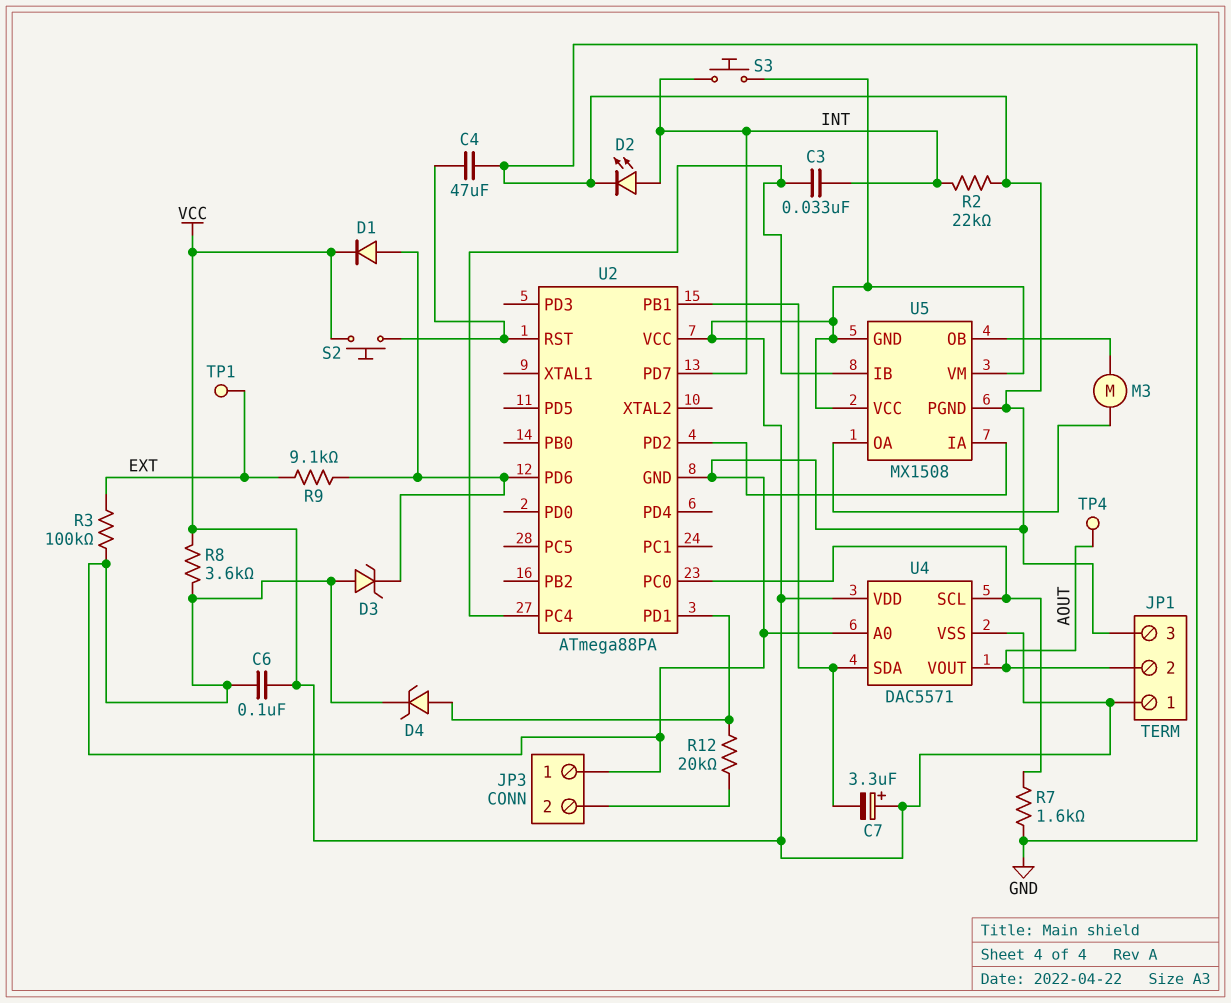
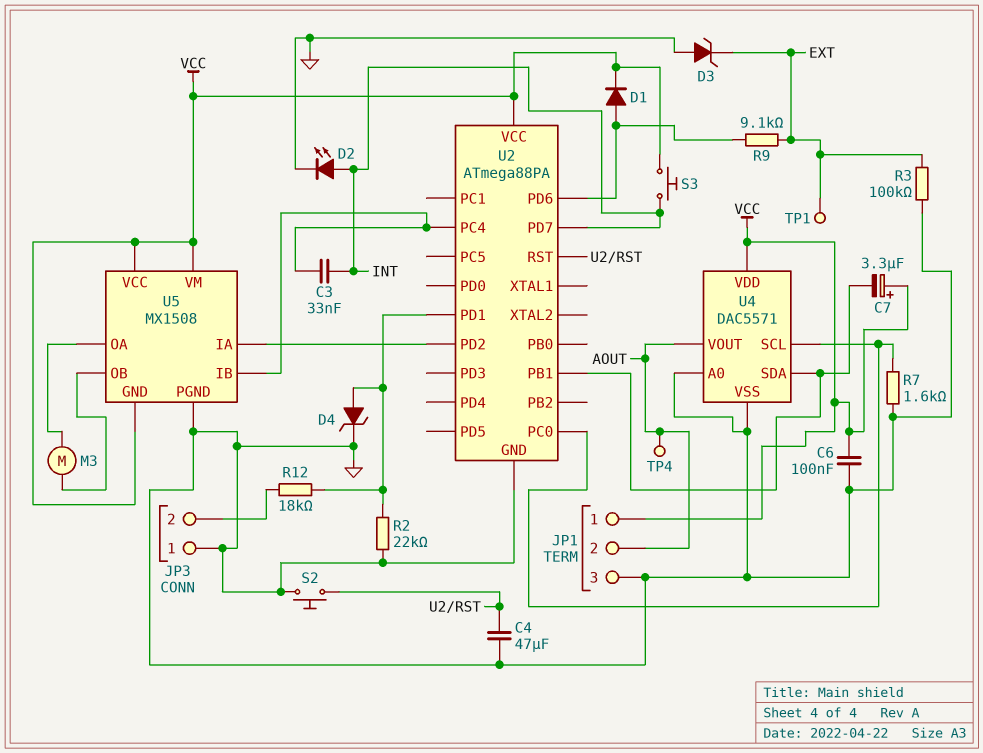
D3: zener (A GND, K U2/PD6) -> zener (A GND, K EXT)
R2: 22k (GND, INT) -> 22k (GND, U2/PD1)
R8: 3.6k (GND, VCC) -> none
R12: 20k (JP3/2, U2/PD1) -> 18k (JP3/2, U2/PD1)
S2: button (U2/RST, VCC) -> button (GND, U2/RST)
U4 pin VSS: VCC -> GND

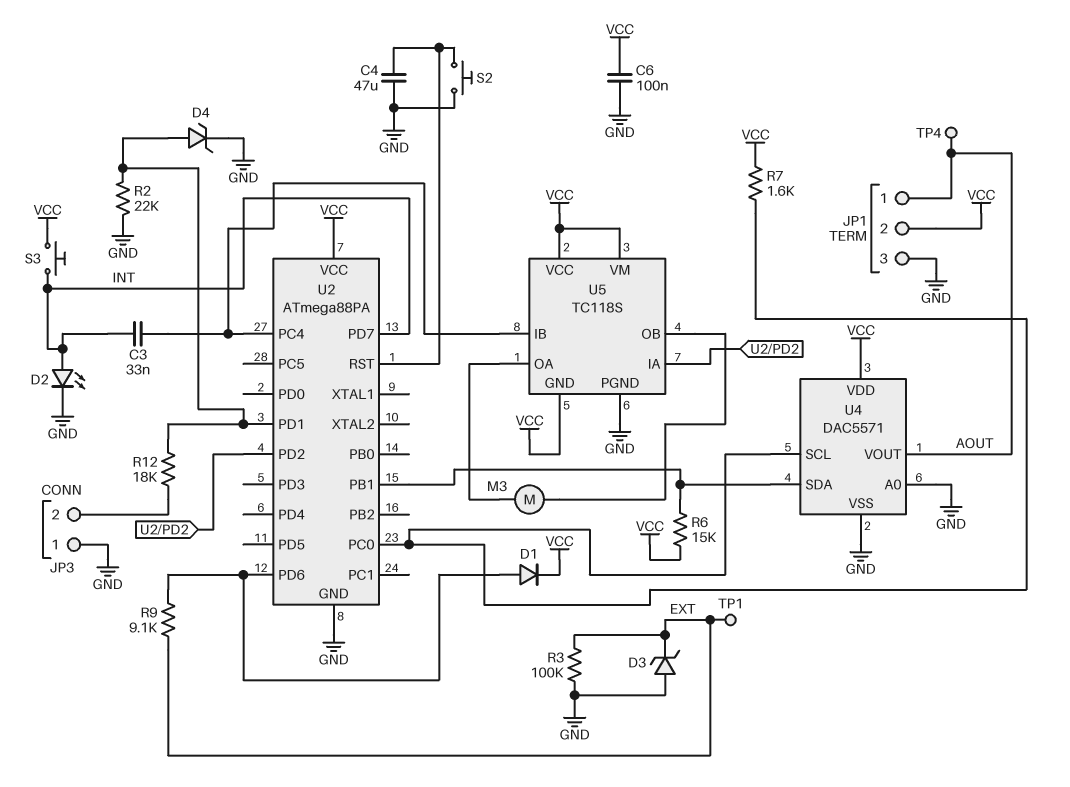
C7: 3.3uF (plus VCC, minus U2/PB1) -> none
JP1 pin 1: VCC -> AOUT
JP1 pin 2: AOUT -> VCC
R6: none -> 15k (U2/PB1, VCC)
R7: 1.6k (GND, U2/PC0) -> 1.6k (U2/PC0, VCC)
U5: MX1508 -> TC118S

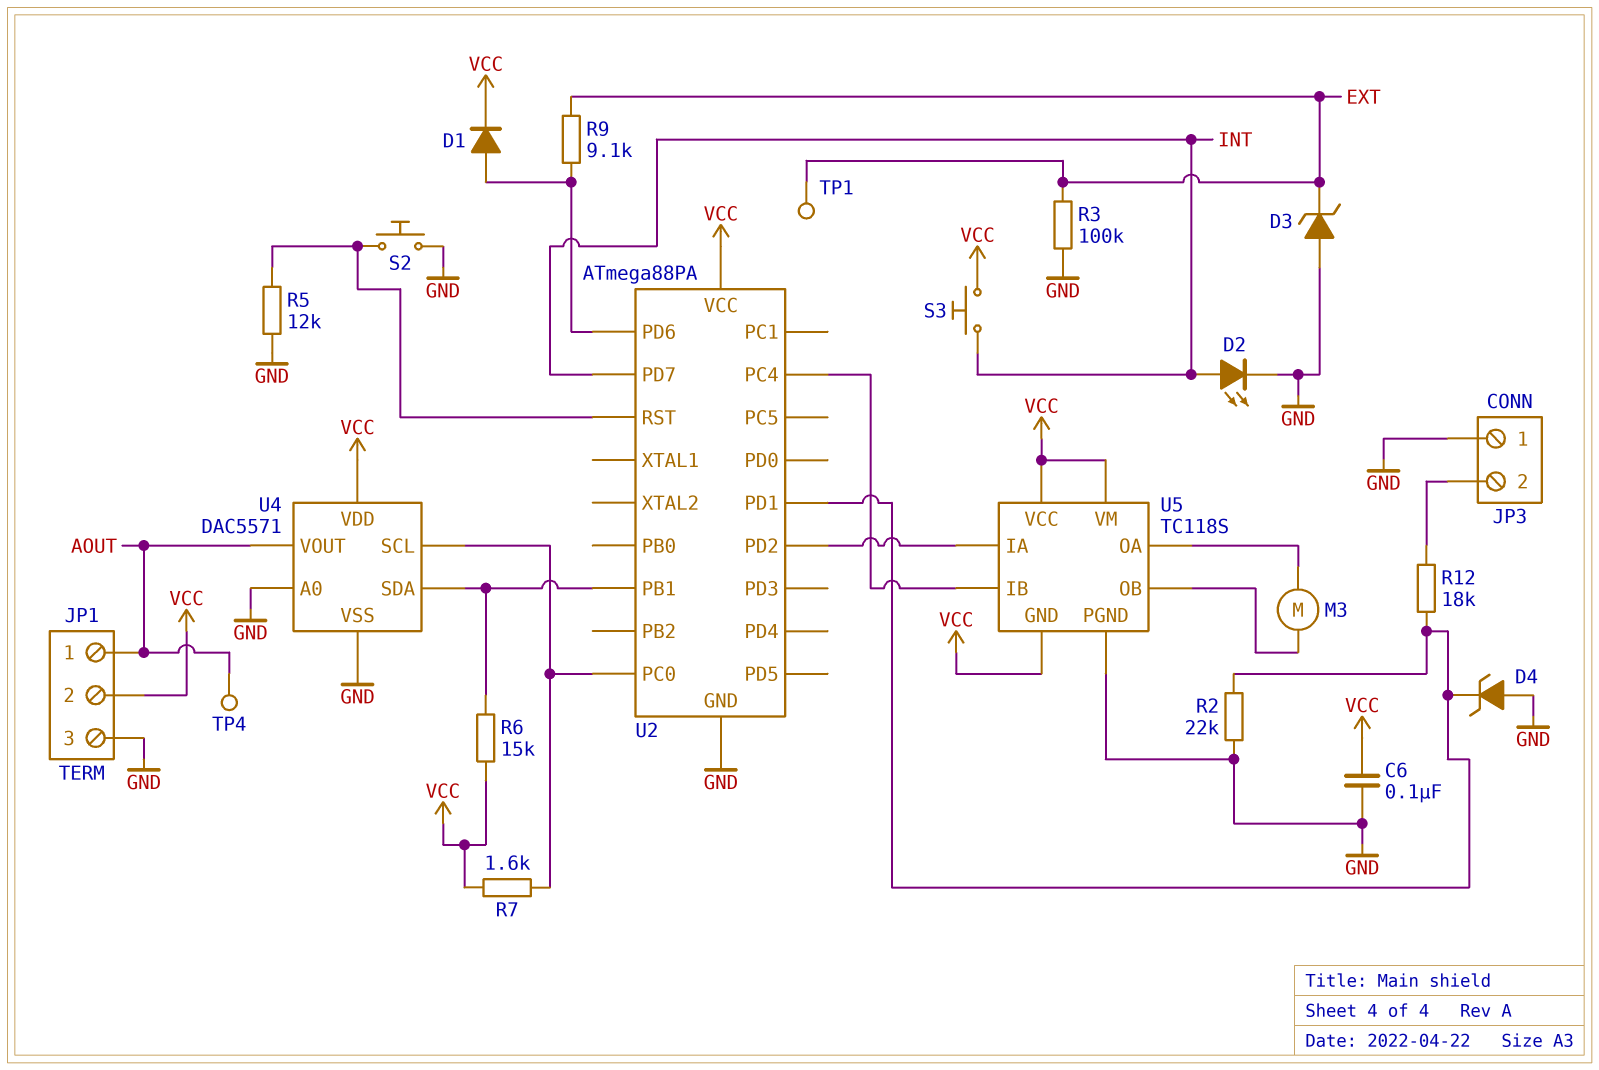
C3: 33nF (INT, U2/PC4) -> none
C4: 47uF (GND, U2/RST) -> none
D4: zener (A U2/PD1, K GND) -> zener (A GND, K U2/PD1)
R5: none -> 12k (GND, U2/RST)

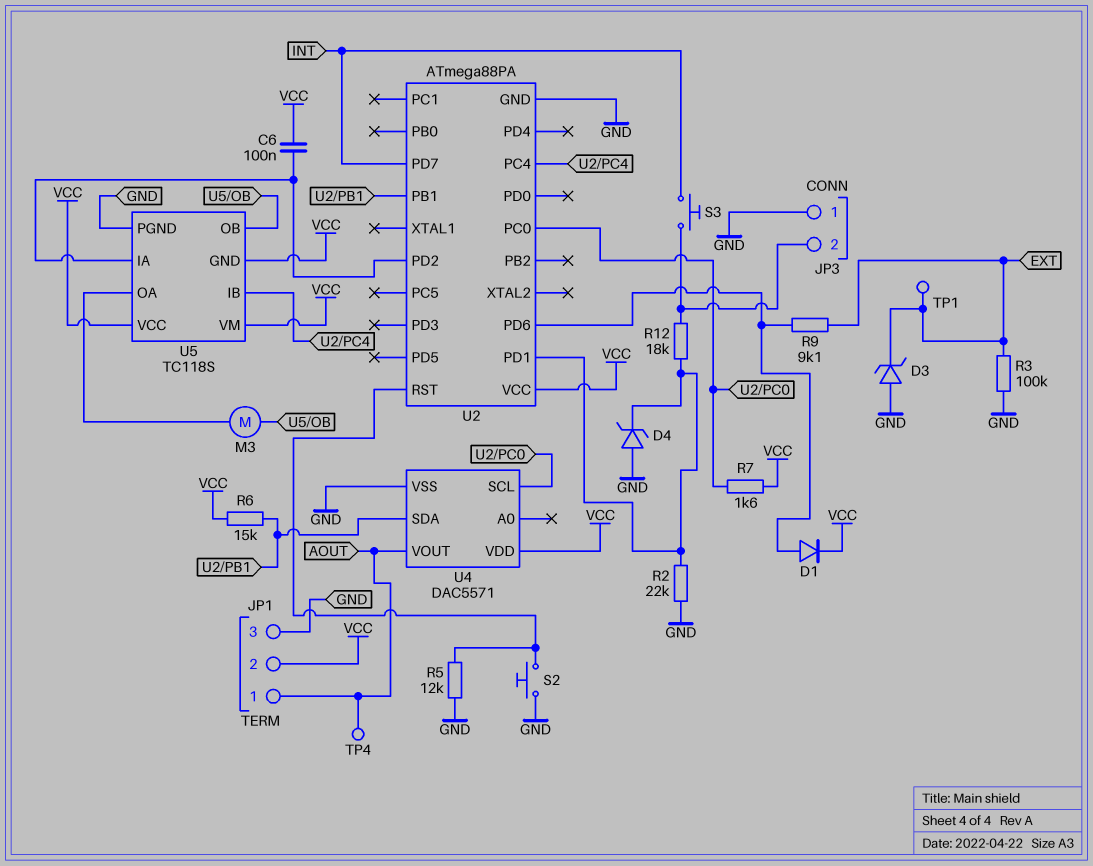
C6: 100nF (GND, VCC) -> 100nF (U2/PD2, VCC)
D2: LED (A INT, K GND) -> none
S3: button (INT, VCC) -> button (INT, JP3/2)
U4 pin A0: GND -> none

